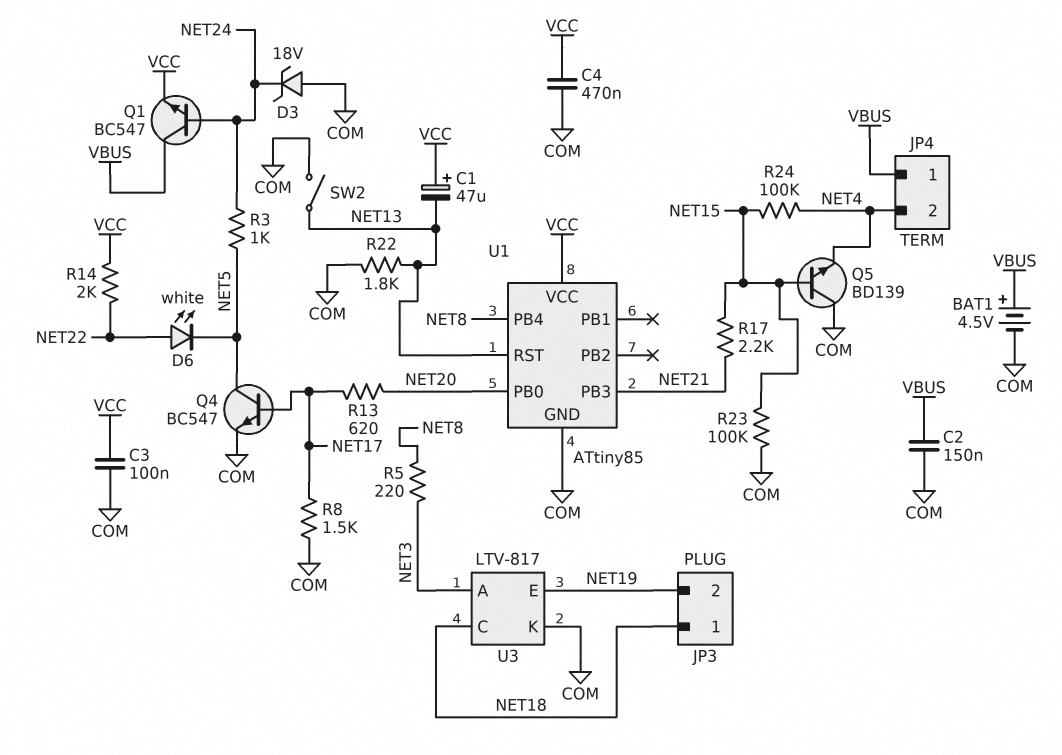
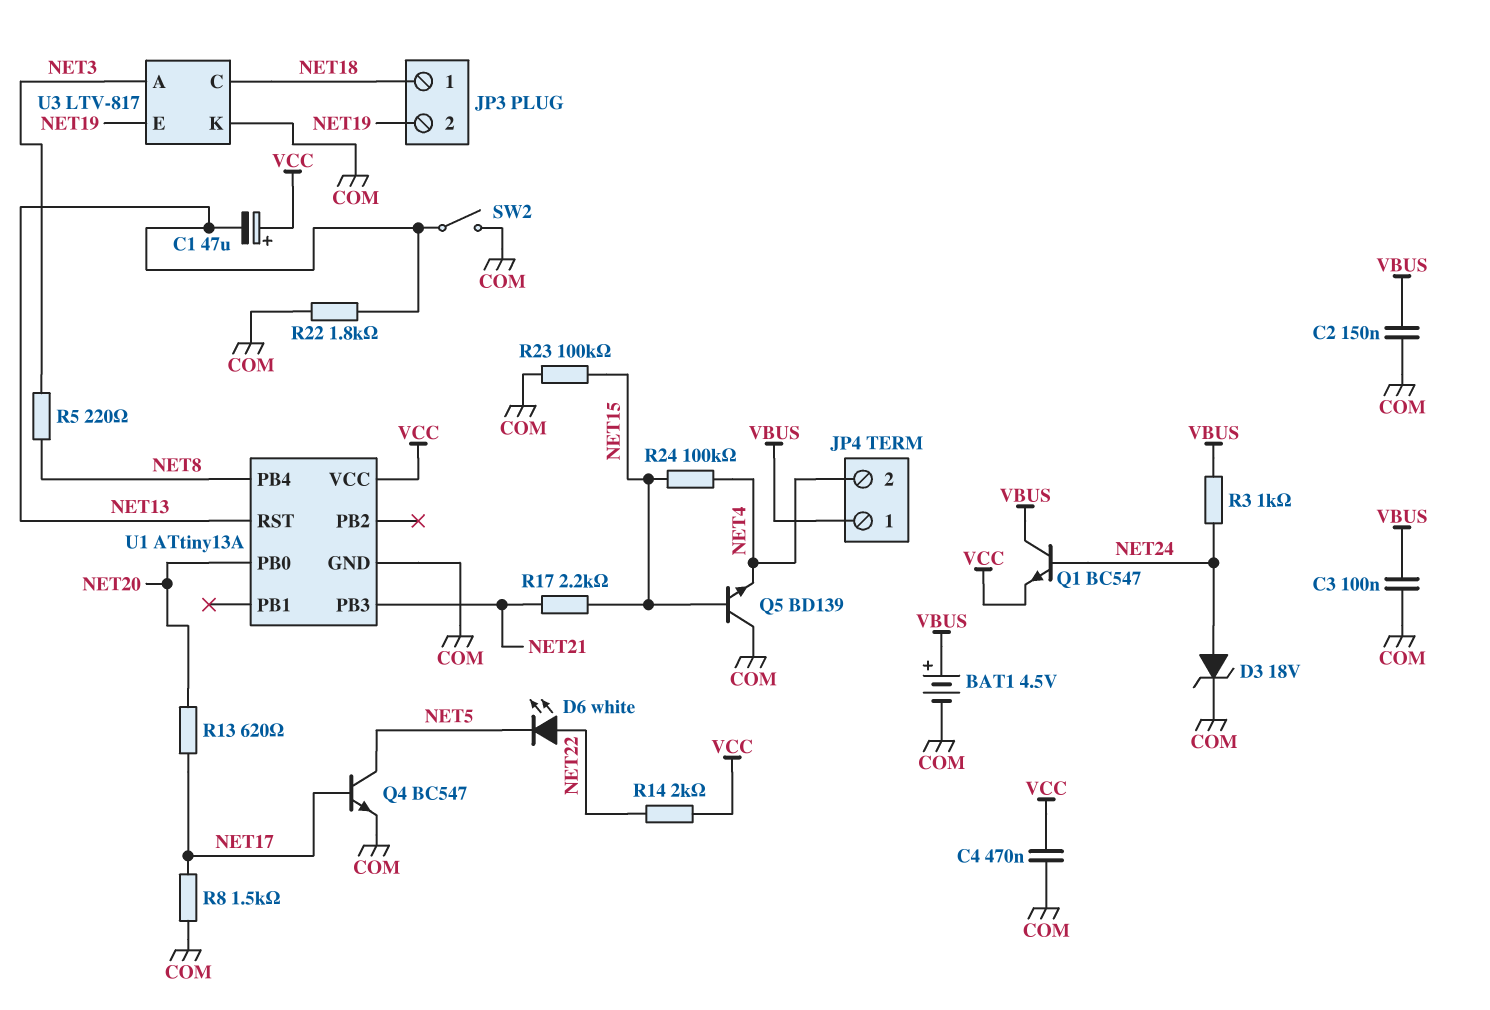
C3: 100nF (COM, VCC) -> 100nF (COM, VBUS)
D3: zener 18V (A COM, K NET24) -> zener 18V (A NET24, K COM)
R3: 1k (NET5, NET24) -> 1k (NET24, VBUS)
U1: ATtiny85 -> ATtiny13A

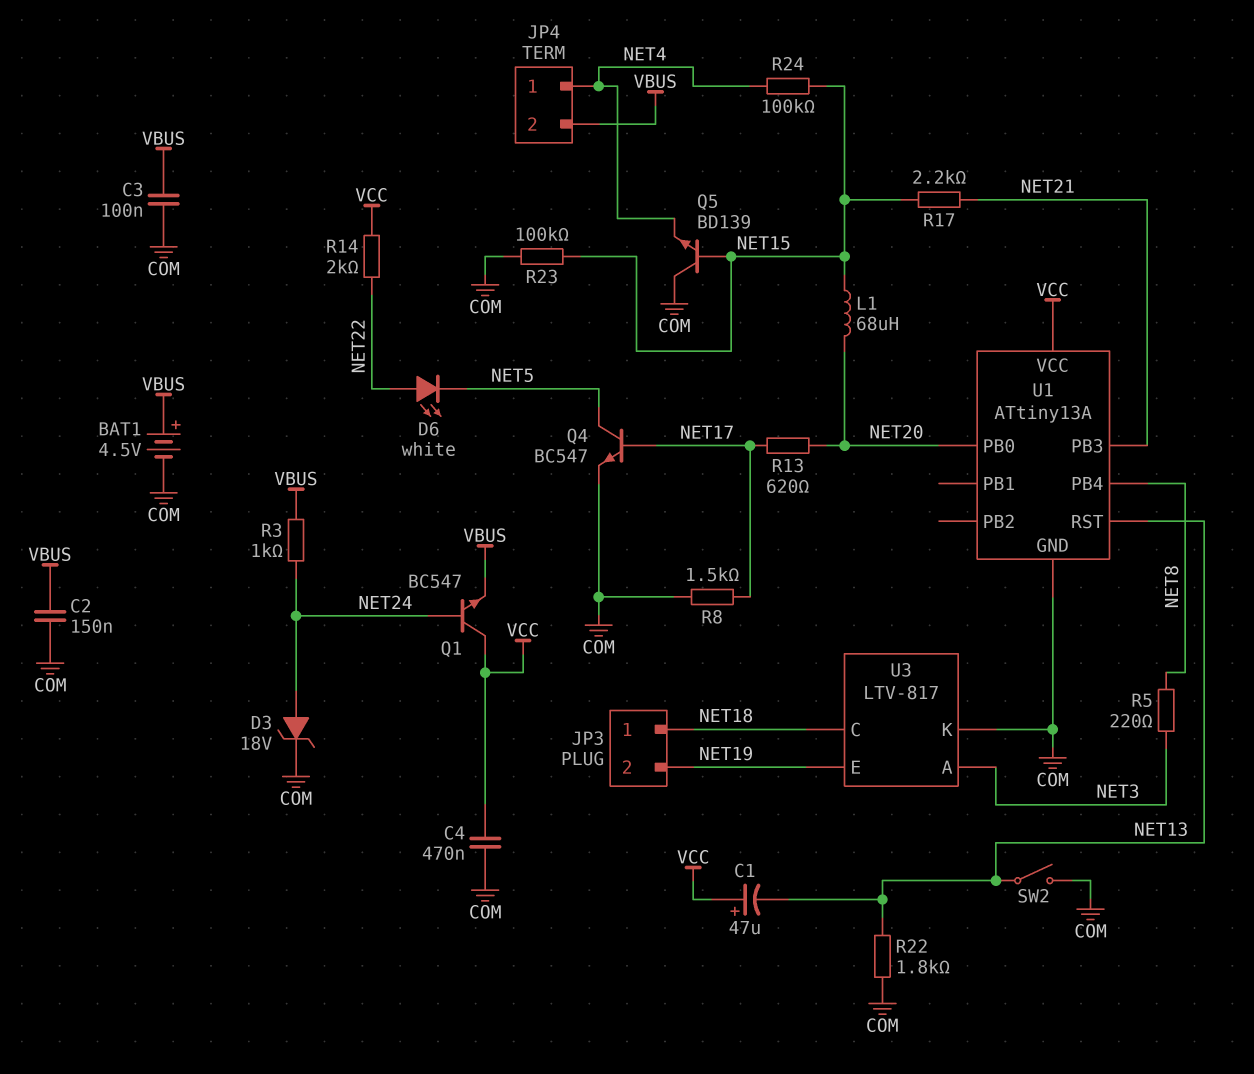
JP4 pin 1: VBUS -> NET4
JP4 pin 2: NET4 -> VBUS
L1: none -> 68uH (NET15, NET20)
Q1: NPN BC547 (B NET24, C VBUS, E VCC) -> NPN BC547 (B NET24, C VCC, E VBUS)

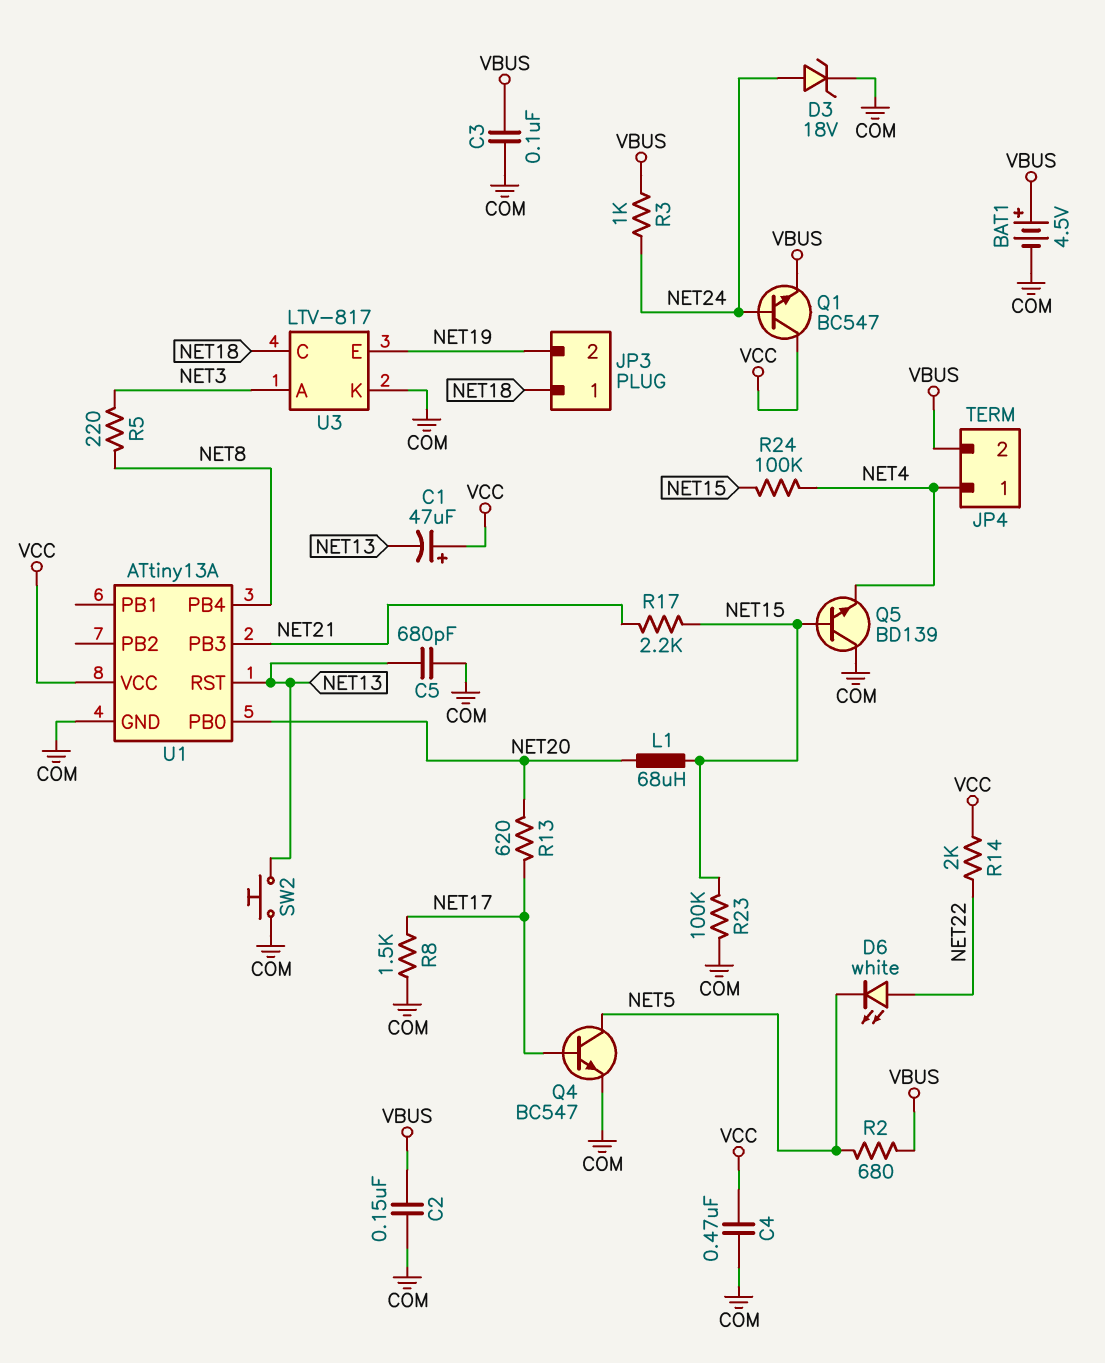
C5: none -> 680pF (COM, NET13)
R2: none -> 680 (NET5, VBUS)
R22: 1.8k (COM, NET13) -> none
SW2: switch (COM, NET13) -> button (COM, NET13)

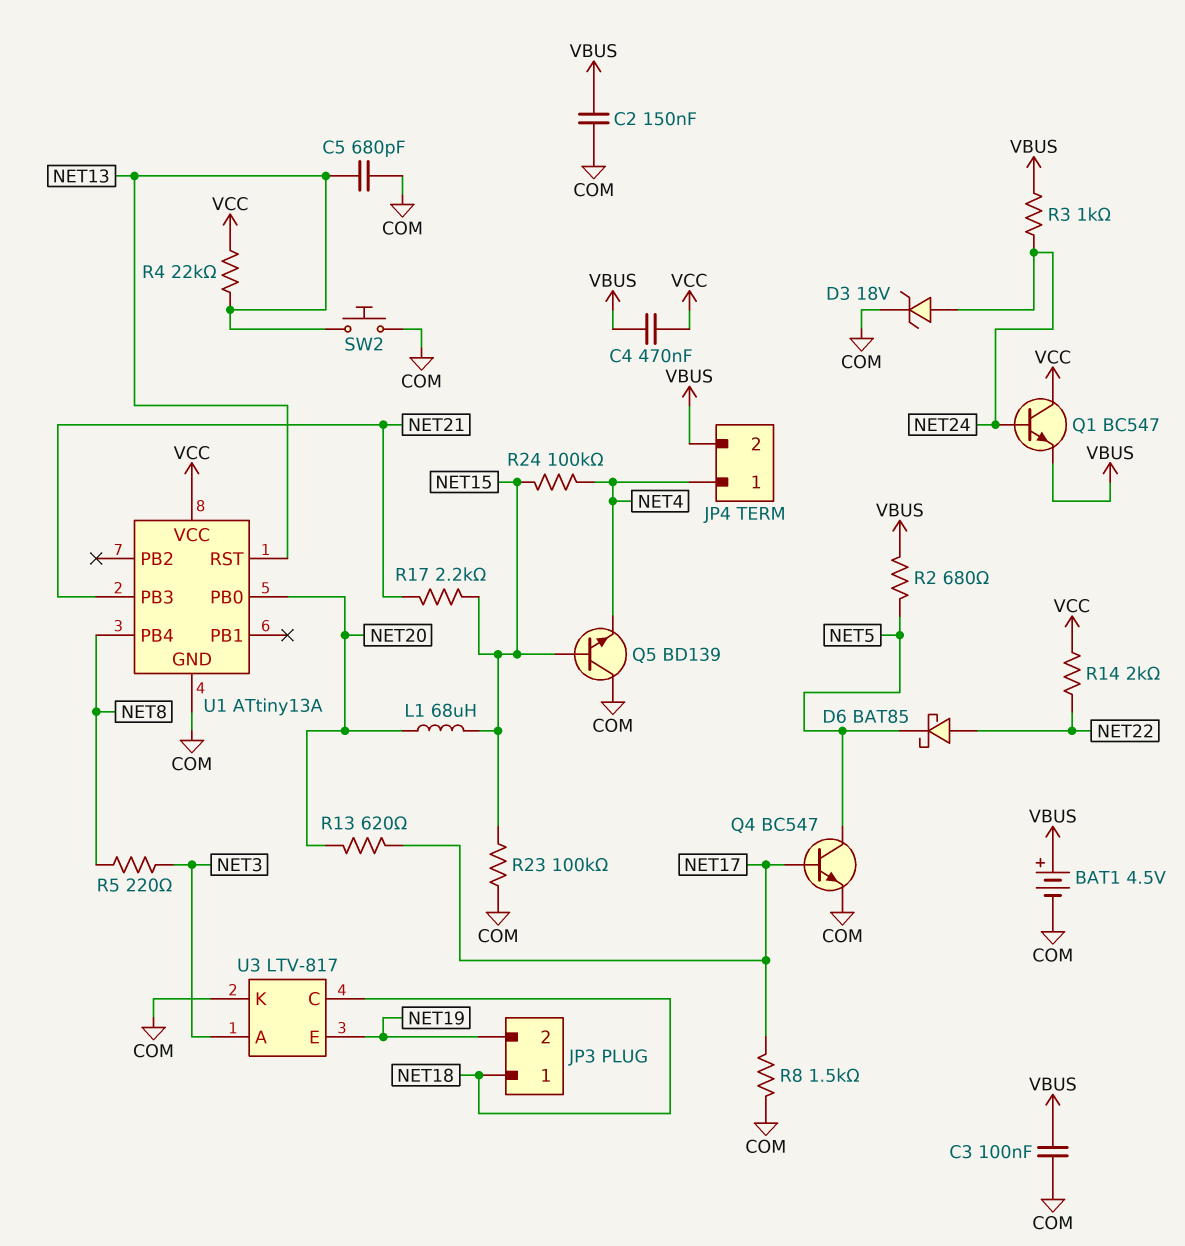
C1: 47uF (plus VCC, minus NET13) -> none
C4: 470nF (COM, VCC) -> 470nF (VBUS, VCC)
D6: LED white (A NET22, K NET5) -> schottky BAT85 (A NET22, K NET5)
R4: none -> 22k (NET13, VCC)

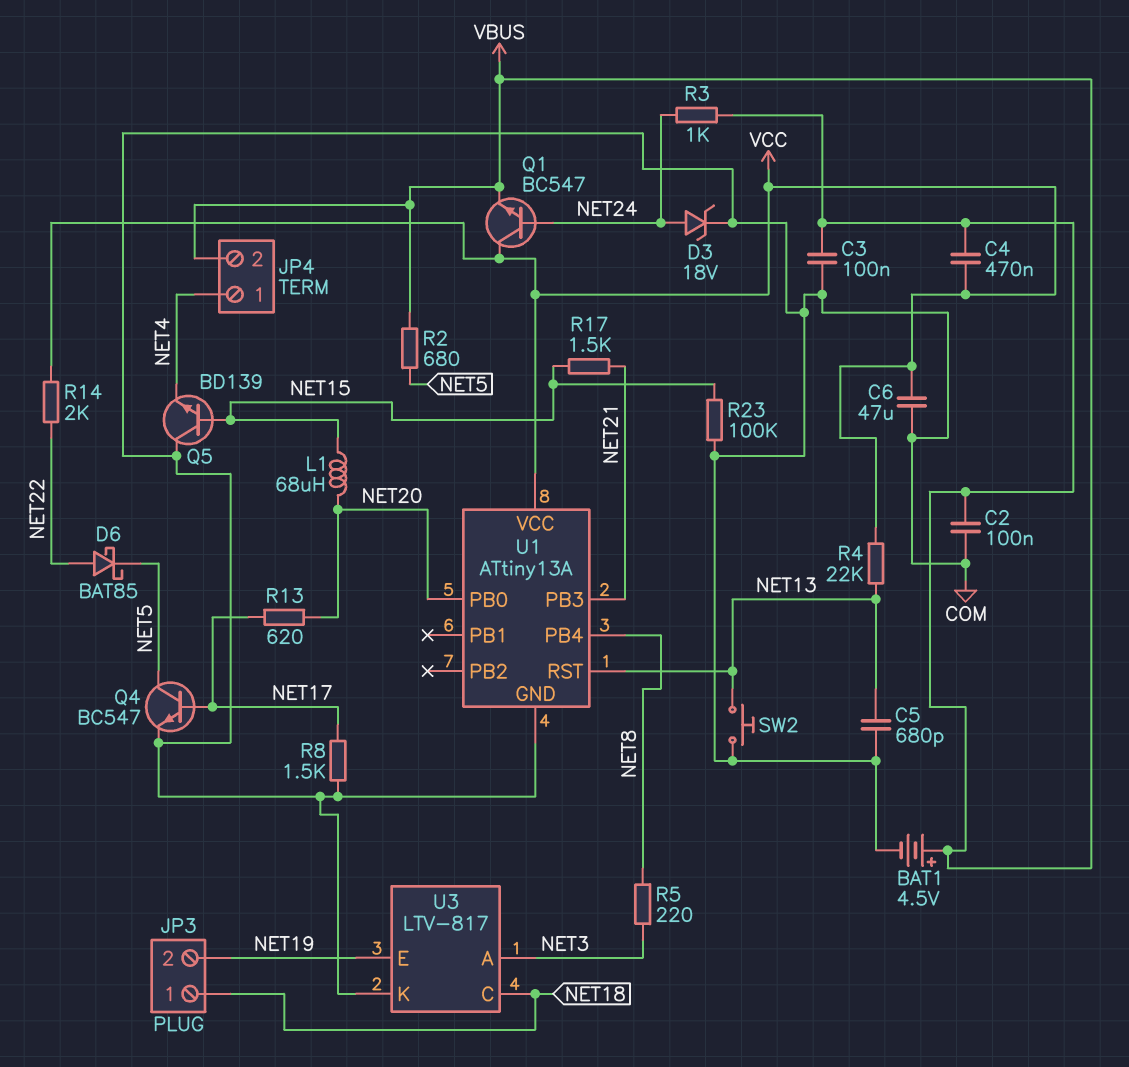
C2: 150nF (COM, VBUS) -> 100nF (COM, VBUS)
C6: none -> 47uF (COM, VCC)
R17: 2.2k (NET15, NET21) -> 1.5k (NET15, NET21)
R24: 100k (NET4, NET15) -> none

